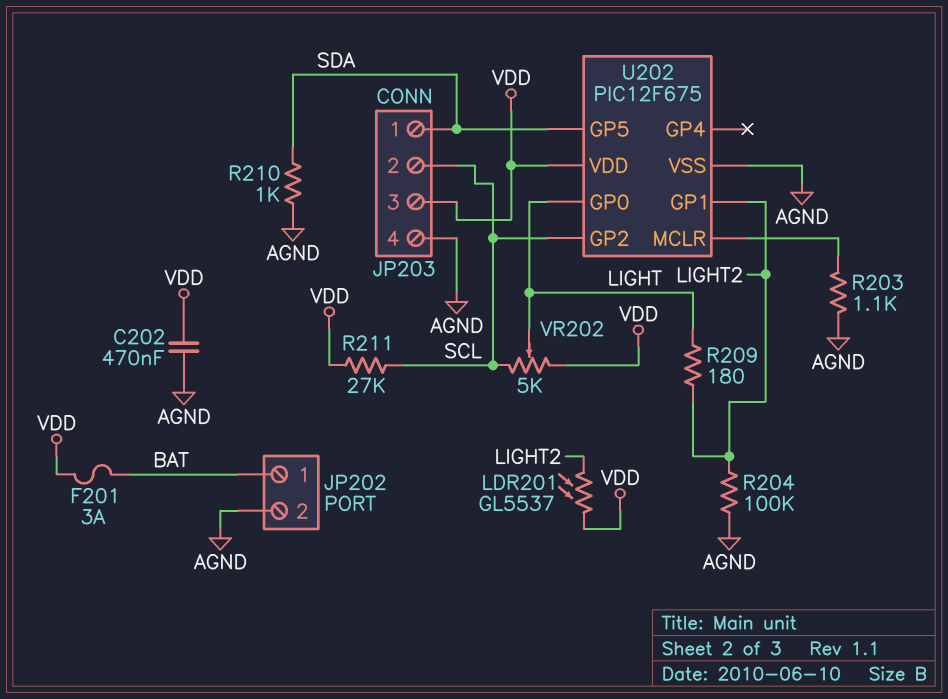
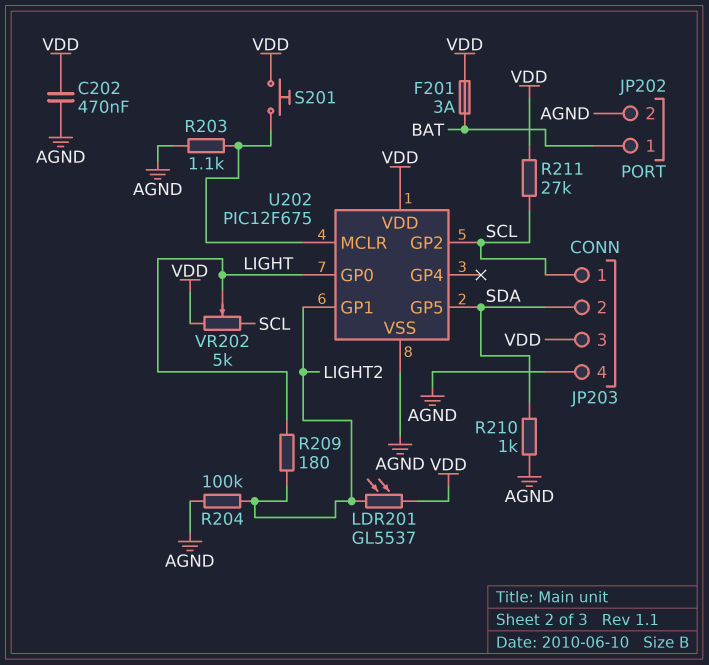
JP203 pin 1: SDA -> SCL
JP203 pin 2: SCL -> SDA
S201: none -> button (U202/MCLR, VDD)

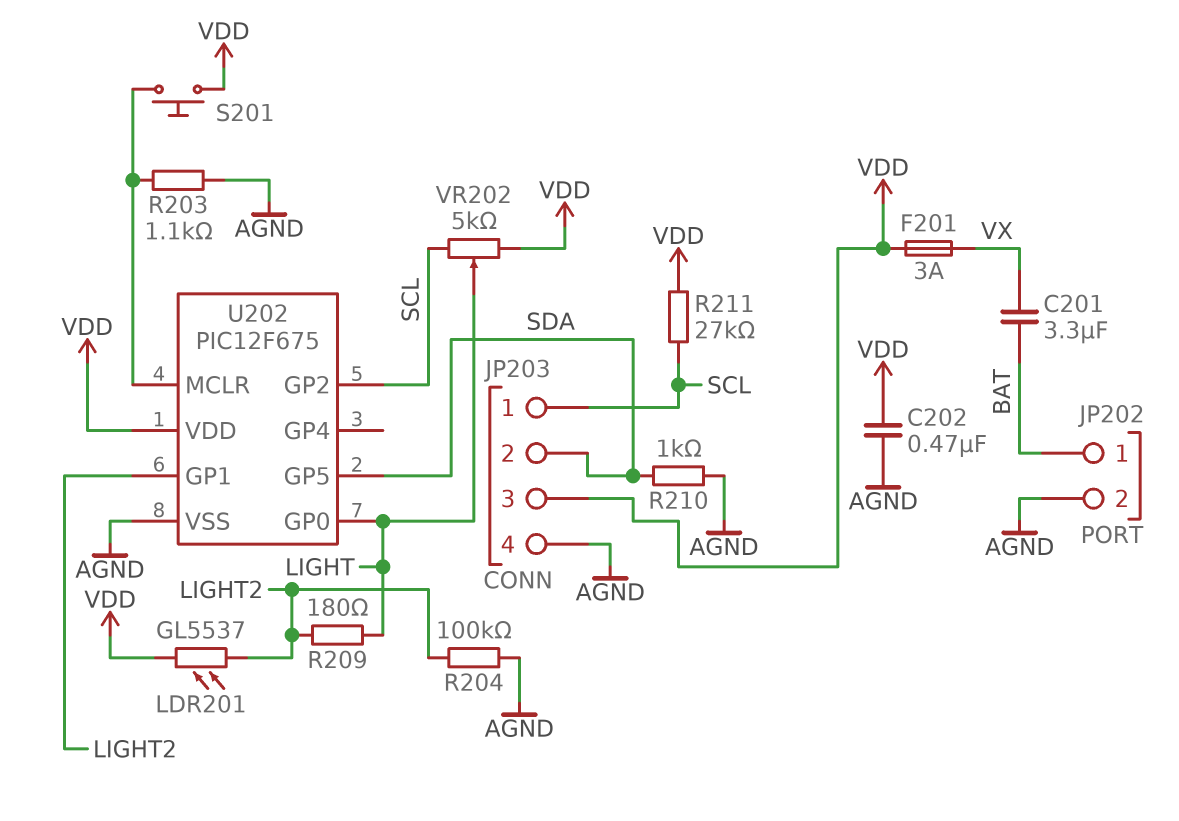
C201: none -> 3.3uF (BAT, VX)
F201: 3A (BAT, VDD) -> 3A (VDD, VX)

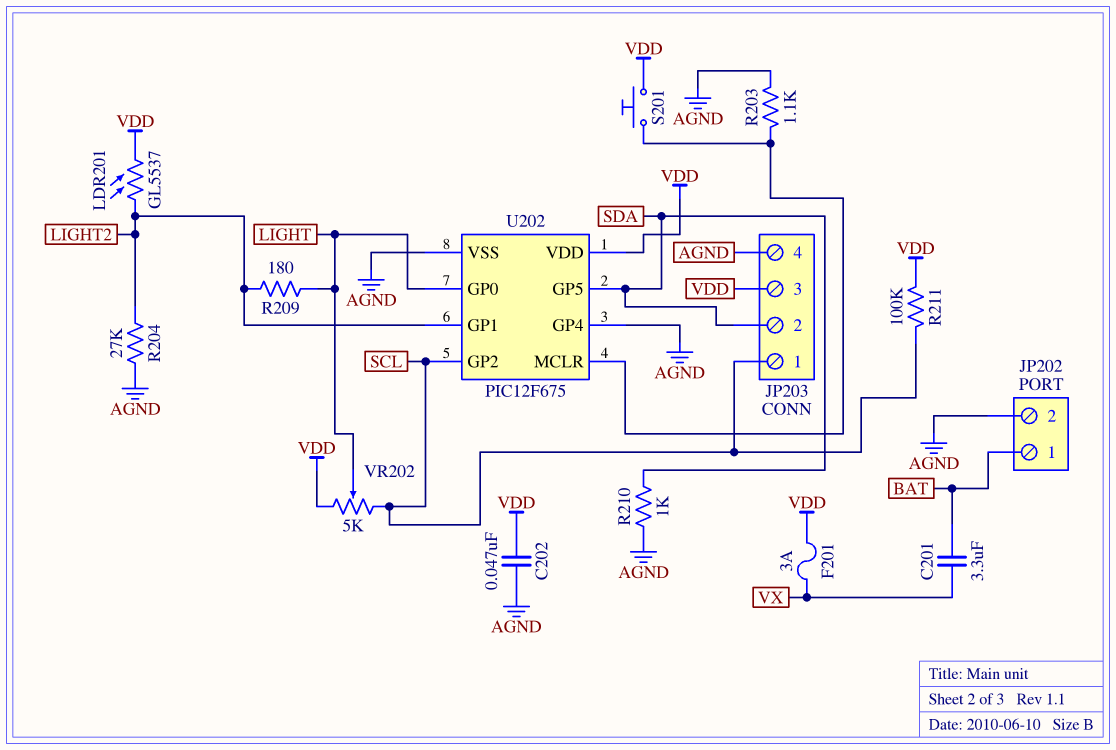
C202: 470nF (AGND, VDD) -> 47nF (AGND, VDD)
R204: 100k (AGND, LIGHT2) -> 27k (AGND, LIGHT2)
R211: 27k (SCL, VDD) -> 100k (SCL, VDD)
U202 pin GP4: none -> AGND

